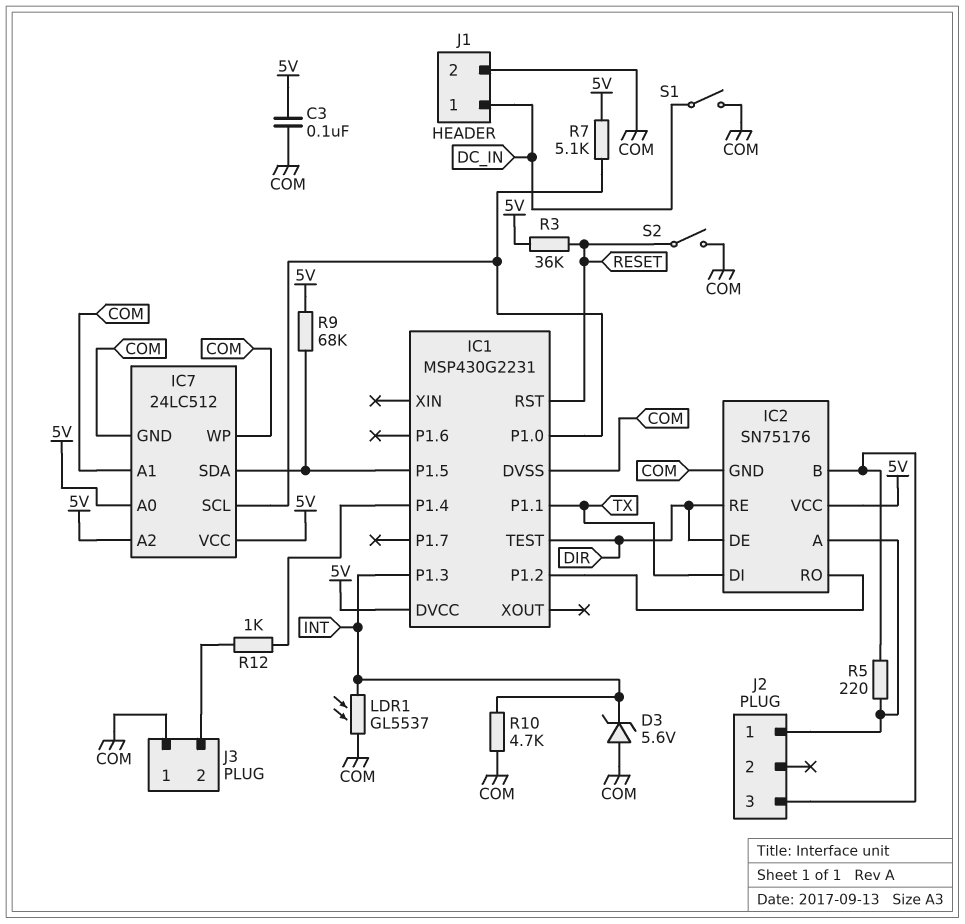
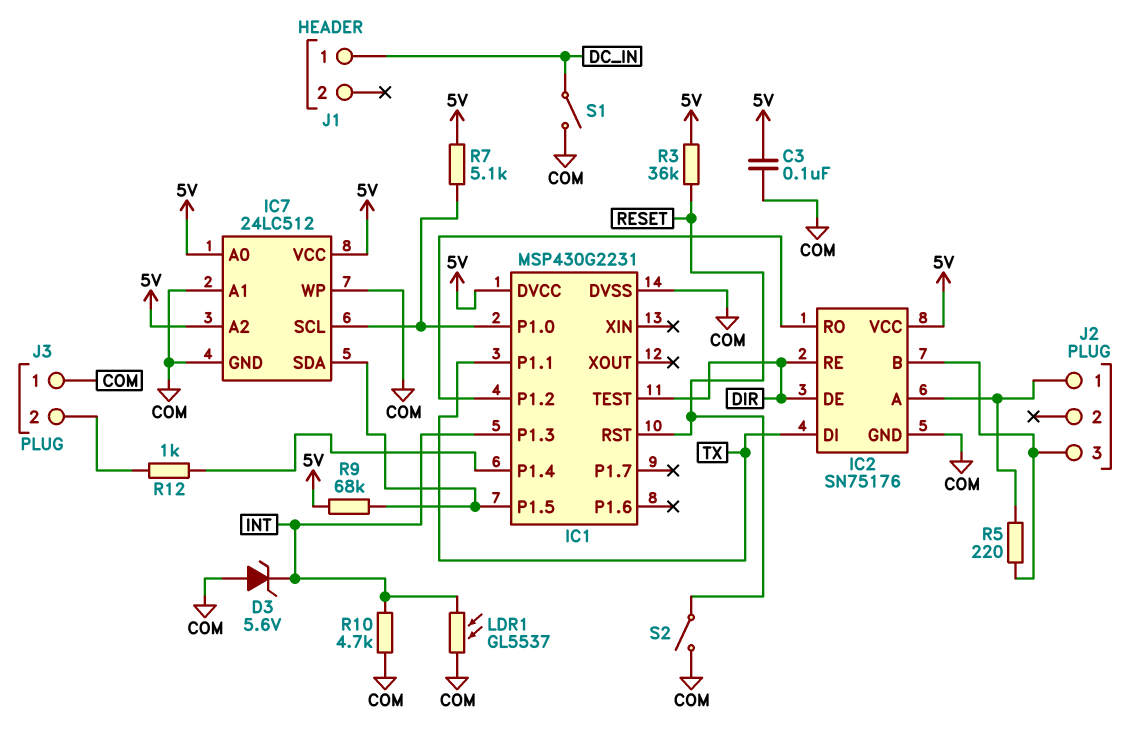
J1 pin 2: COM -> none

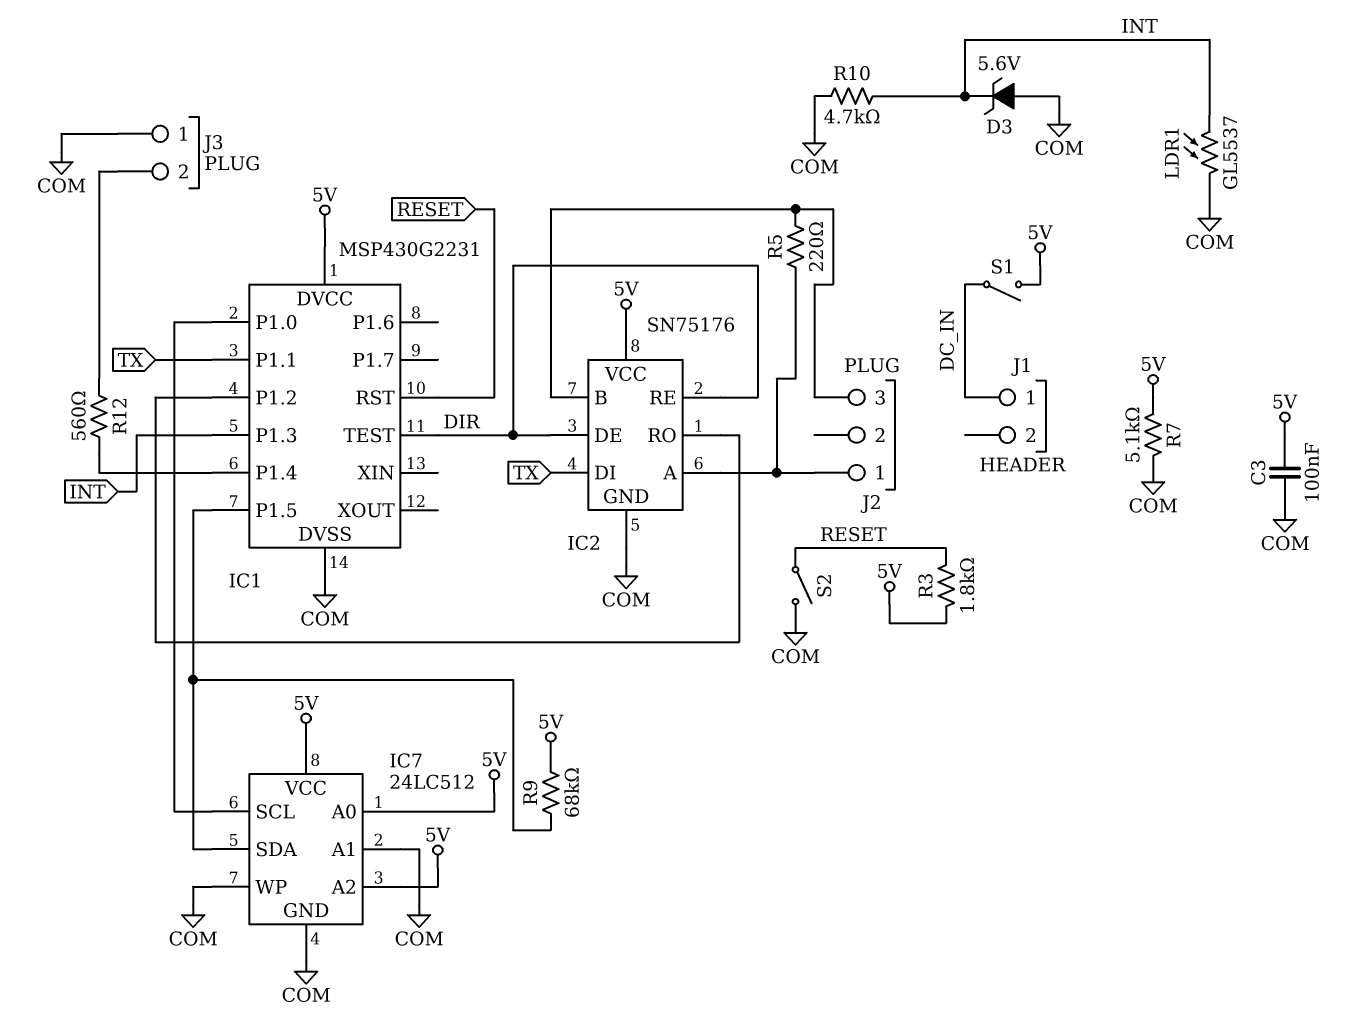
R3: 36k (5V, RESET) -> 1.8k (5V, RESET)
R7: 5.1k (5V, IC1/P1.0) -> 5.1k (5V, COM)
R12: 1k (IC1/P1.4, J3/2) -> 560 (IC1/P1.4, J3/2)
S1: switch (COM, DC_IN) -> switch (5V, DC_IN)

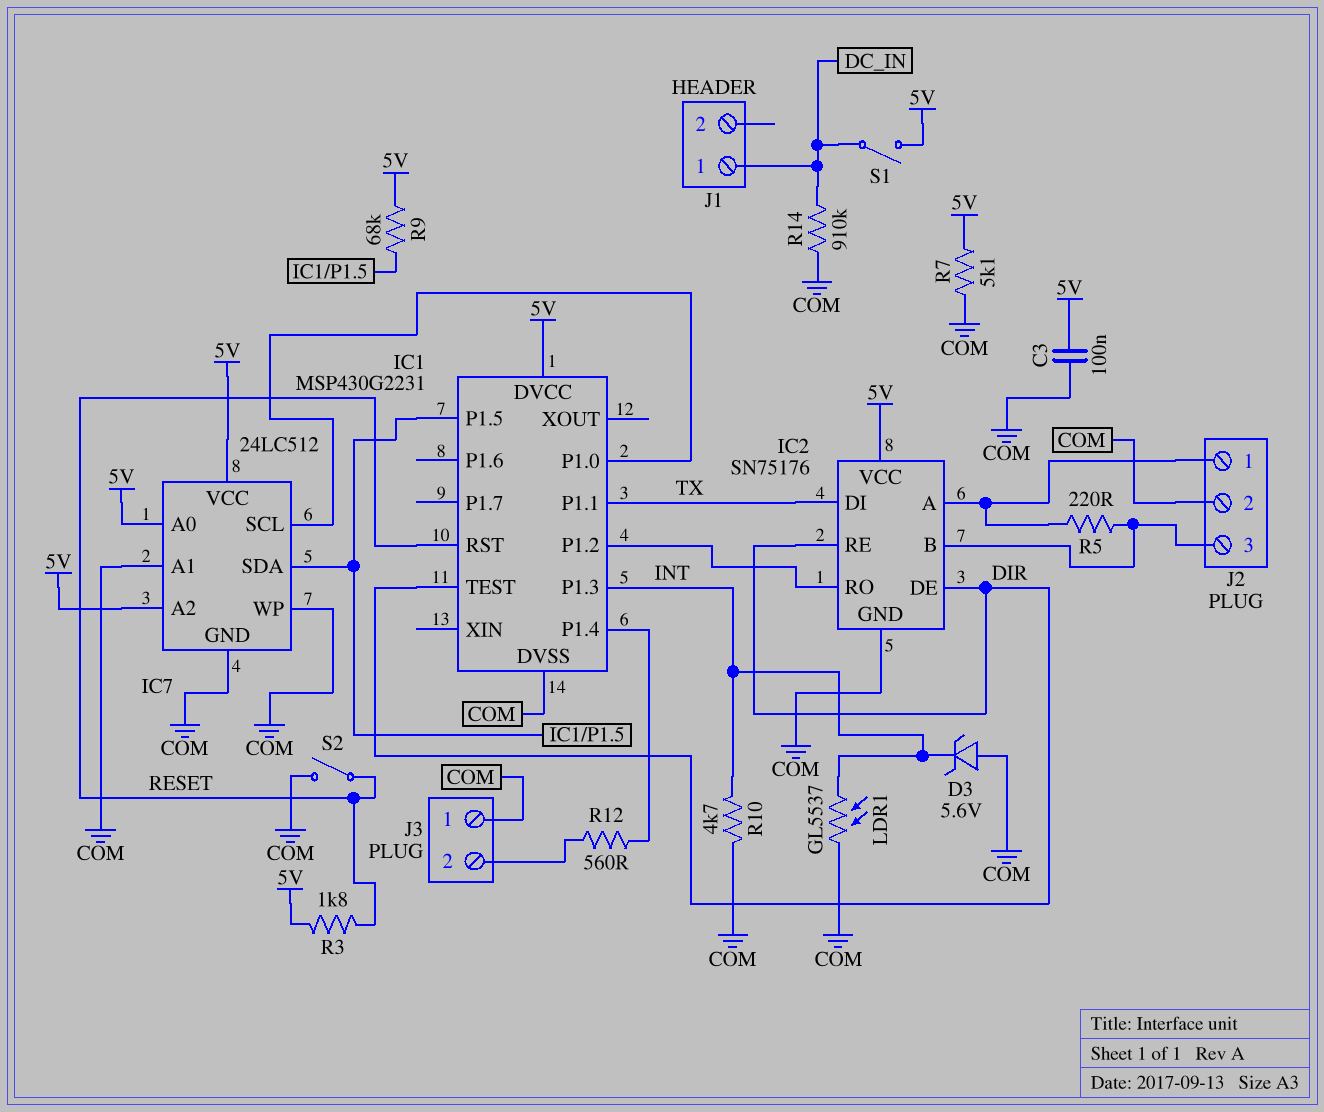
J2 pin 2: none -> COM
R14: none -> 910k (COM, DC_IN)

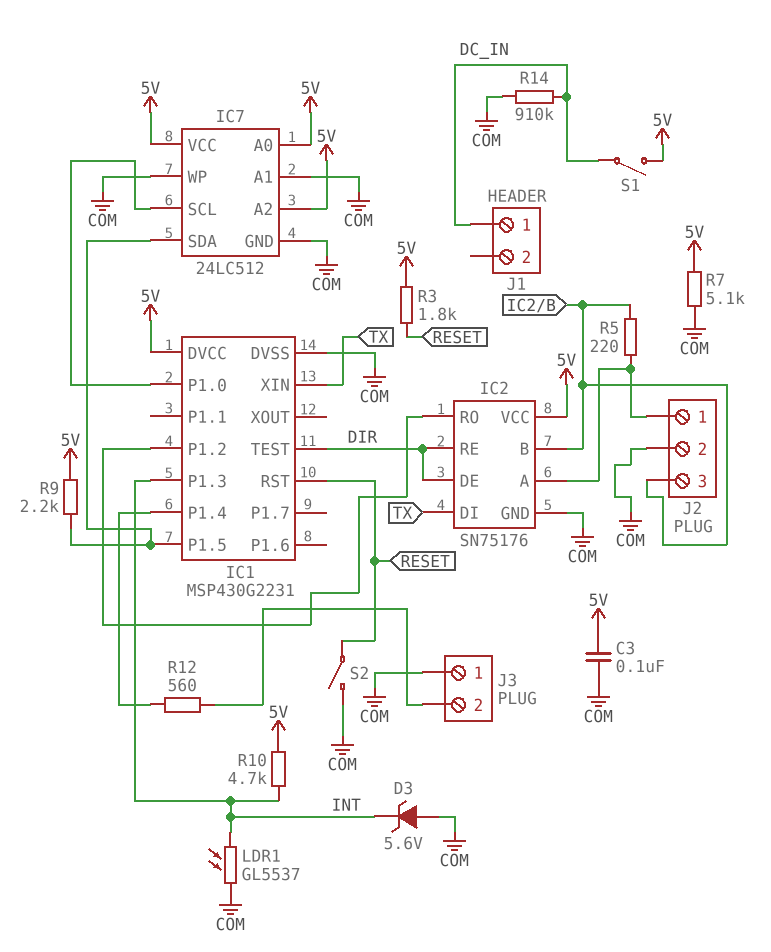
IC1 pin P1.1: TX -> none
IC1 pin XIN: none -> TX
R9: 68k (5V, IC1/P1.5) -> 2.2k (5V, IC1/P1.5)
R10: 4.7k (COM, INT) -> 4.7k (5V, INT)

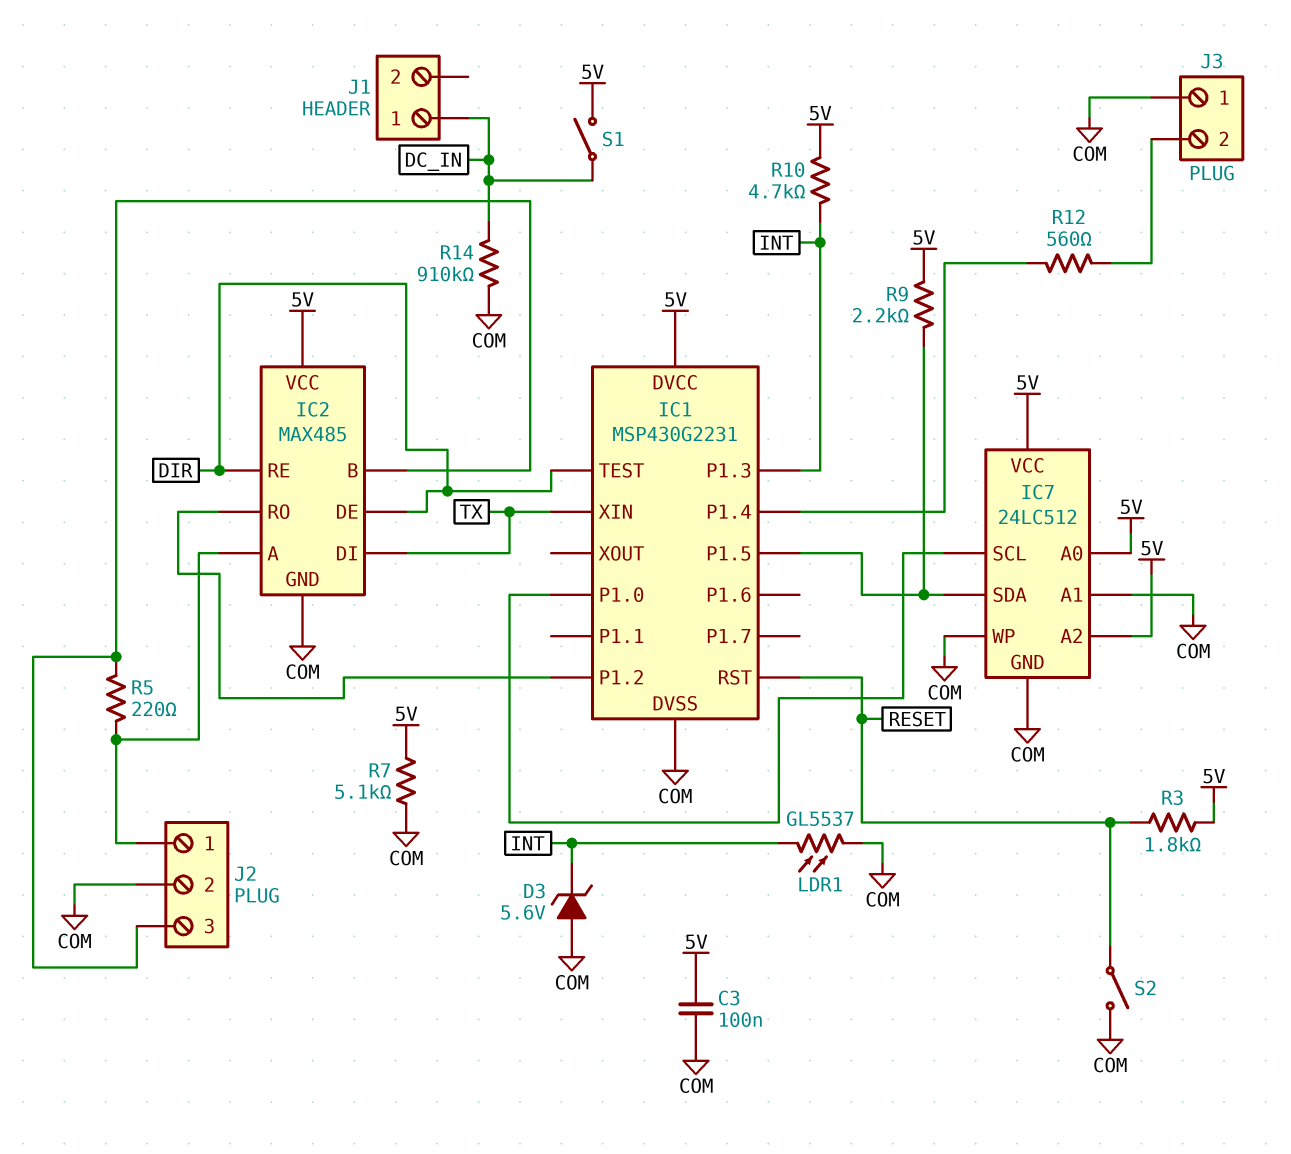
IC2: SN75176 -> MAX485

